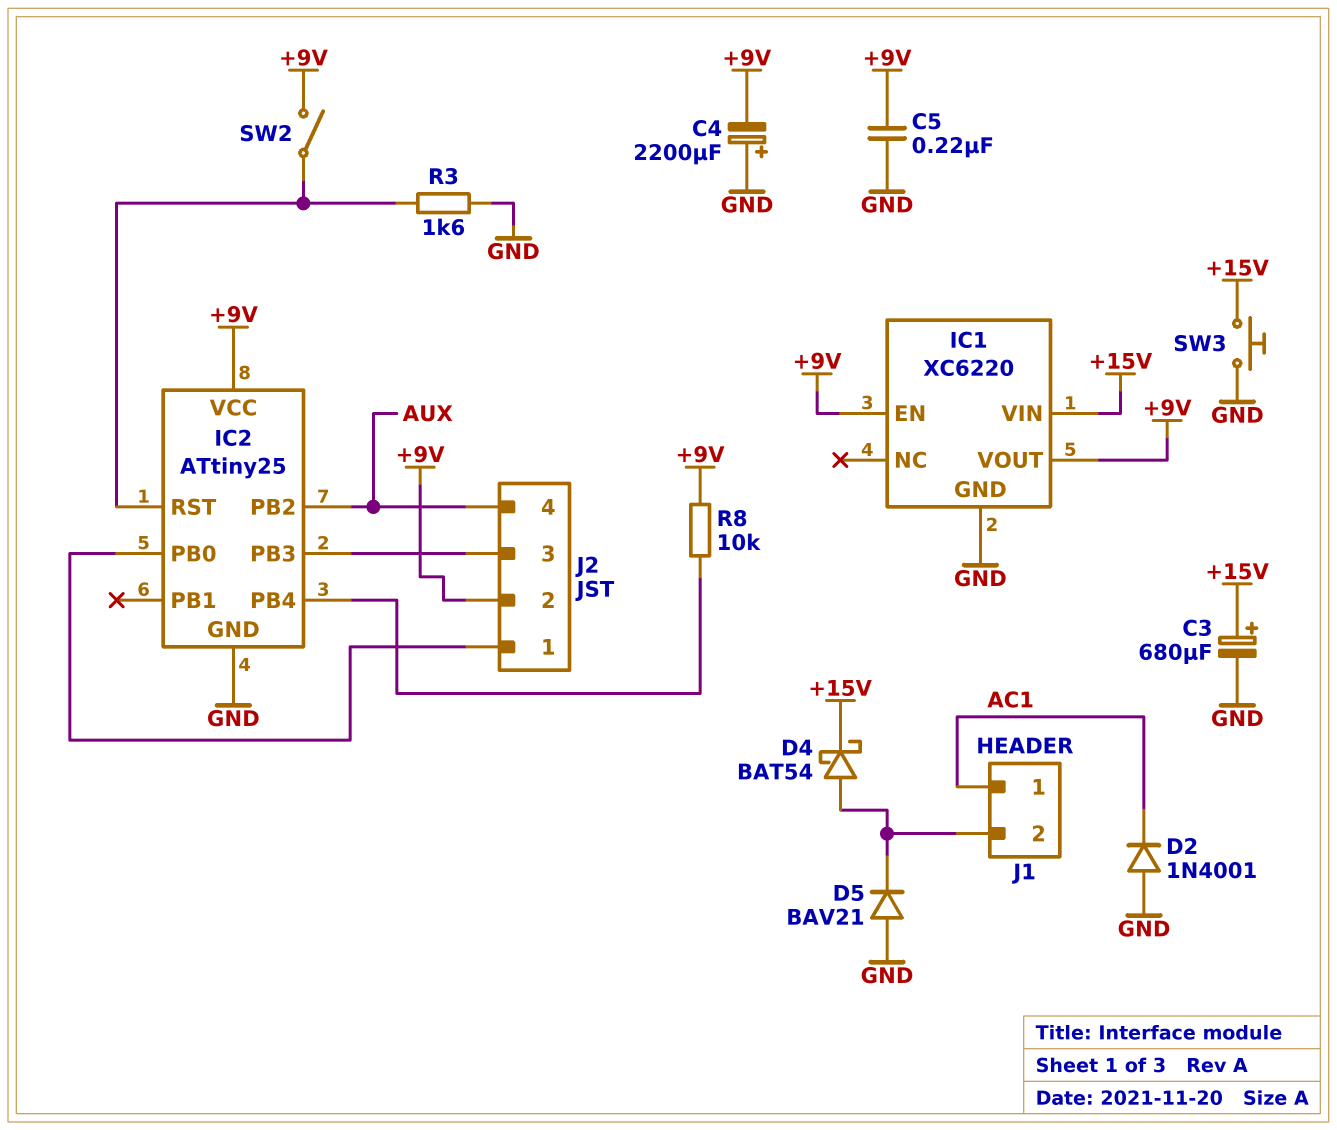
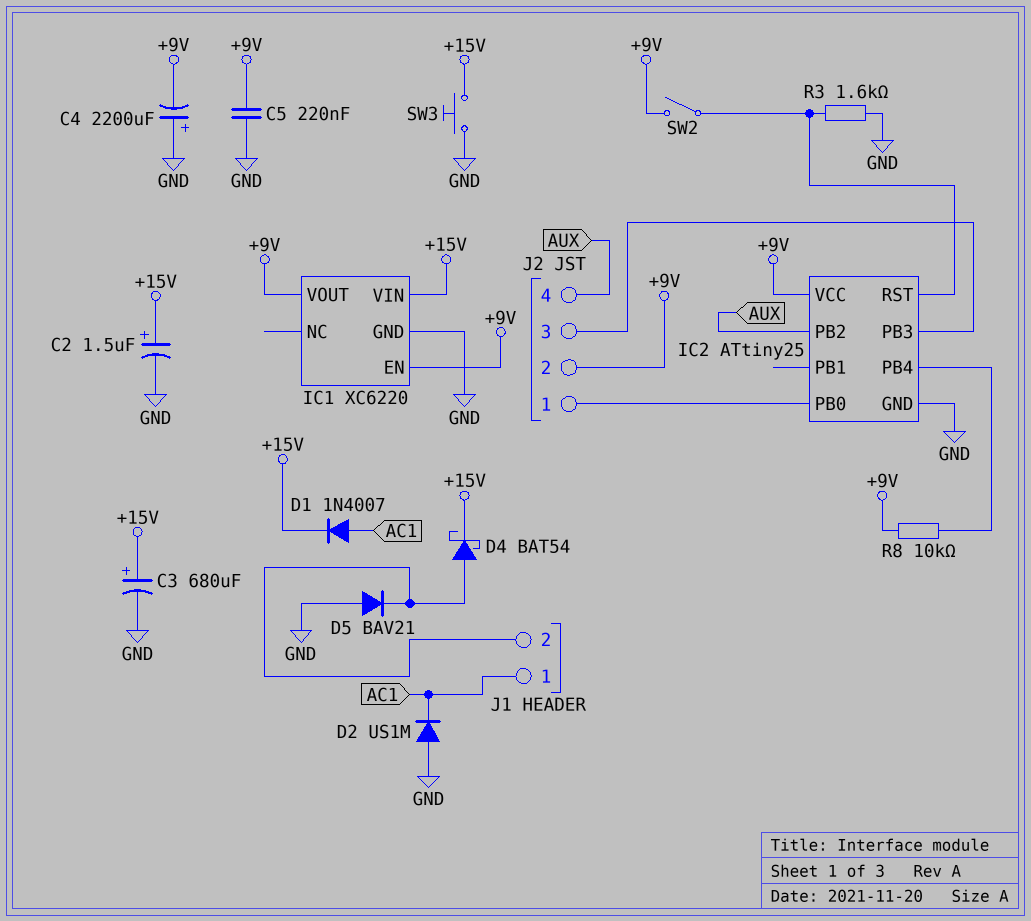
C2: none -> 1.5uF (plus +15V, minus GND)
D1: none -> diode 1N4007 (A AC1, K +15V)
D2: diode 1N4001 (A GND, K AC1) -> diode US1M (A GND, K AC1)

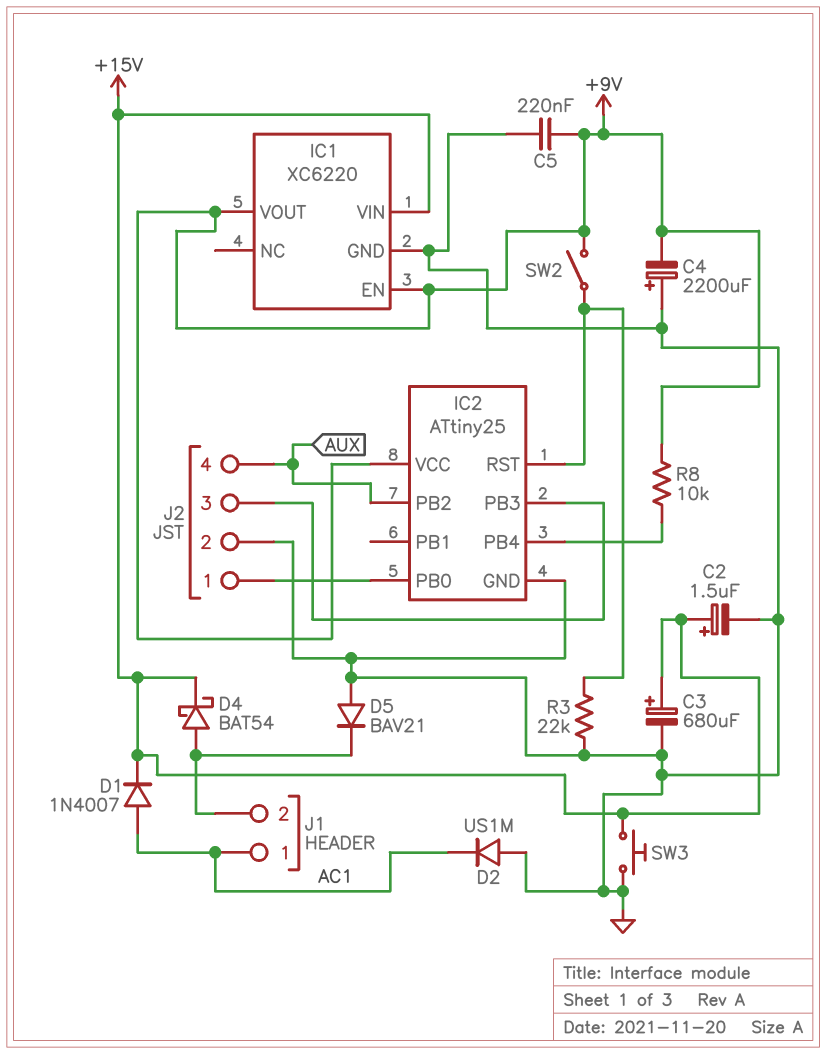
J2 pin 2: +9V -> GND
R3: 1.6k (GND, IC2/RST) -> 22k (GND, IC2/RST)

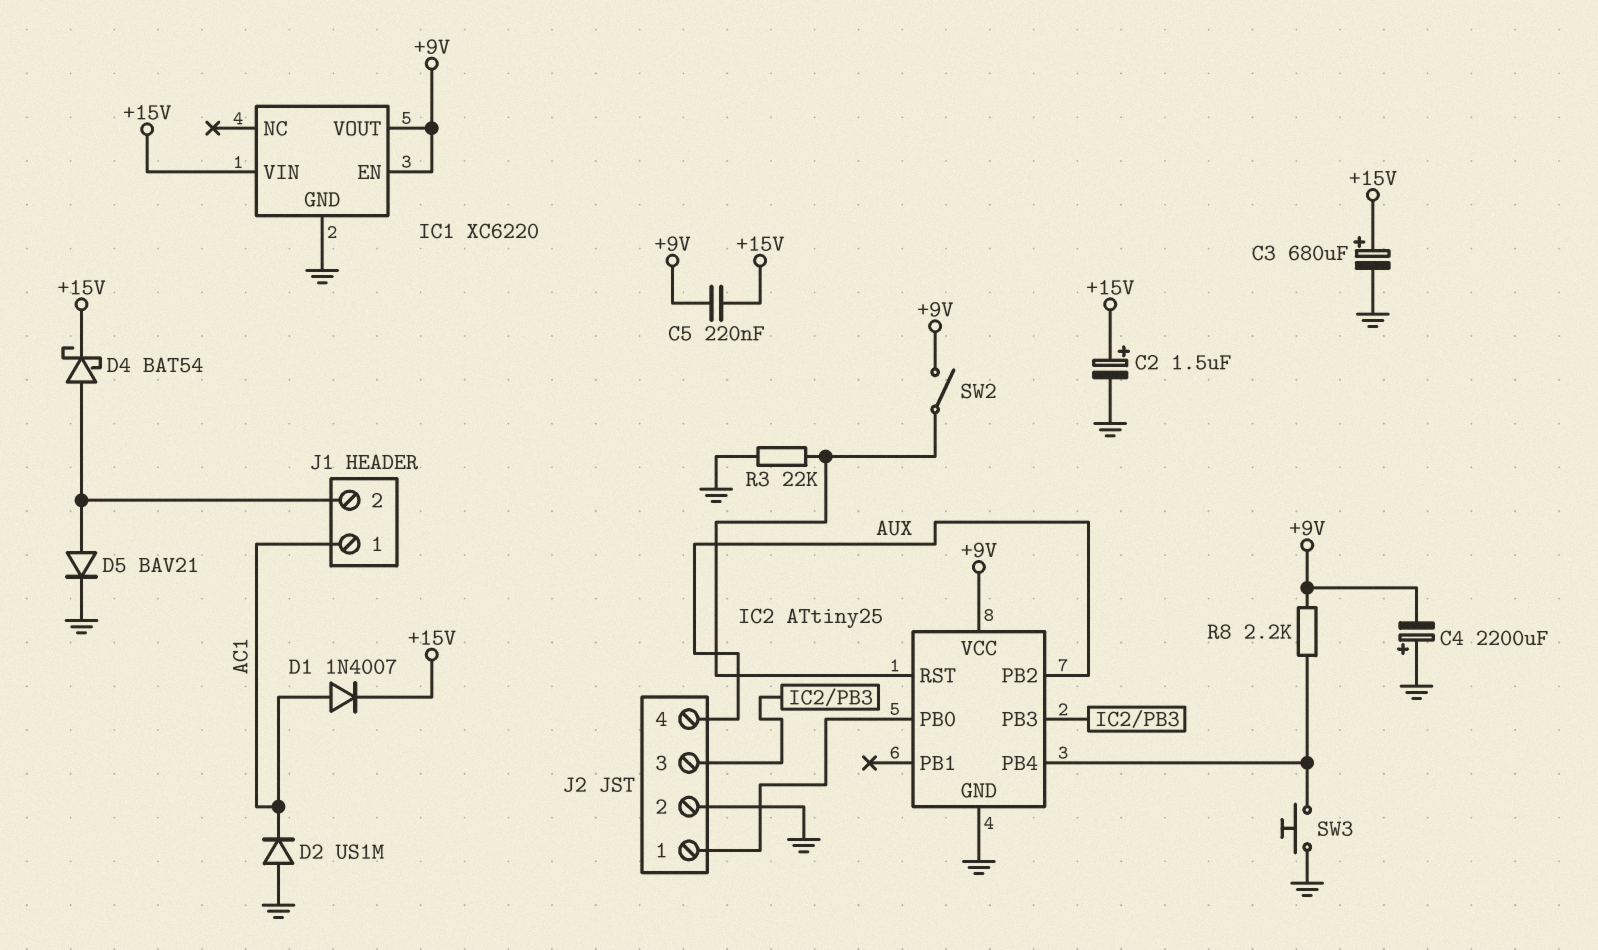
C5: 220nF (+9V, GND) -> 220nF (+9V, +15V)
D5: diode BAV21 (A GND, K J1/2) -> diode BAV21 (A J1/2, K GND)
R8: 10k (+9V, IC2/PB4) -> 2.2k (+9V, IC2/PB4)
SW3: button (+15V, GND) -> button (GND, IC2/PB4)

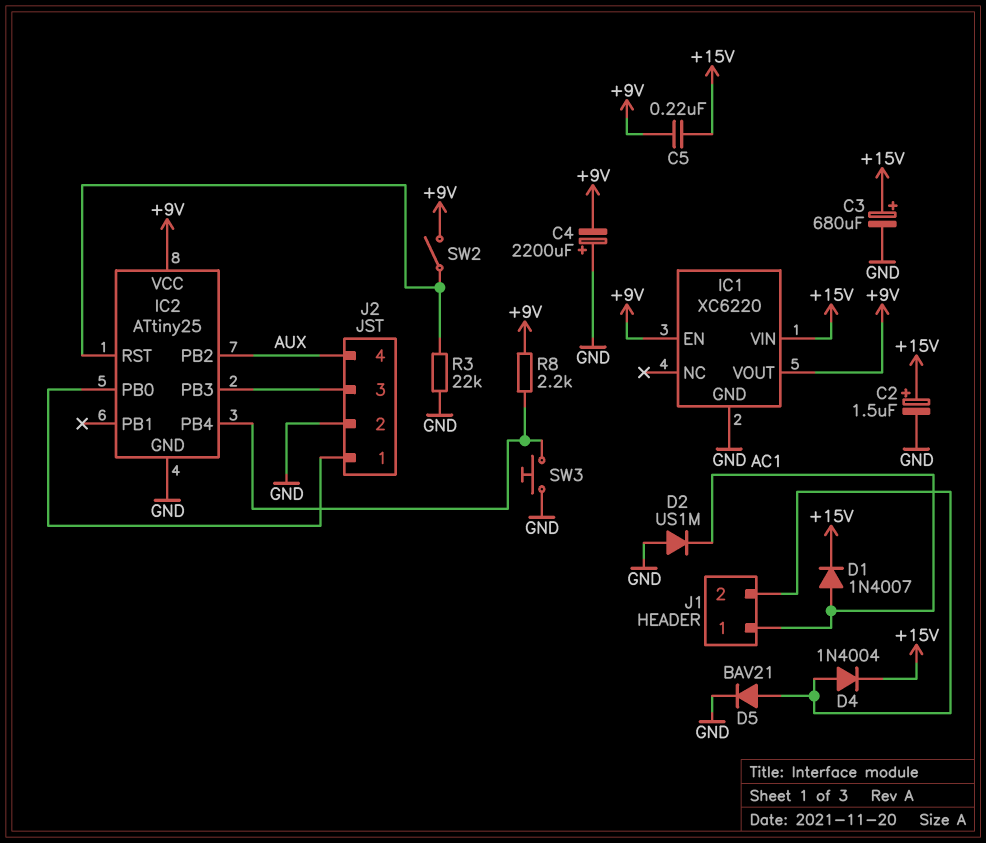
D4: schottky BAT54 (A J1/2, K +15V) -> diode 1N4004 (A J1/2, K +15V)

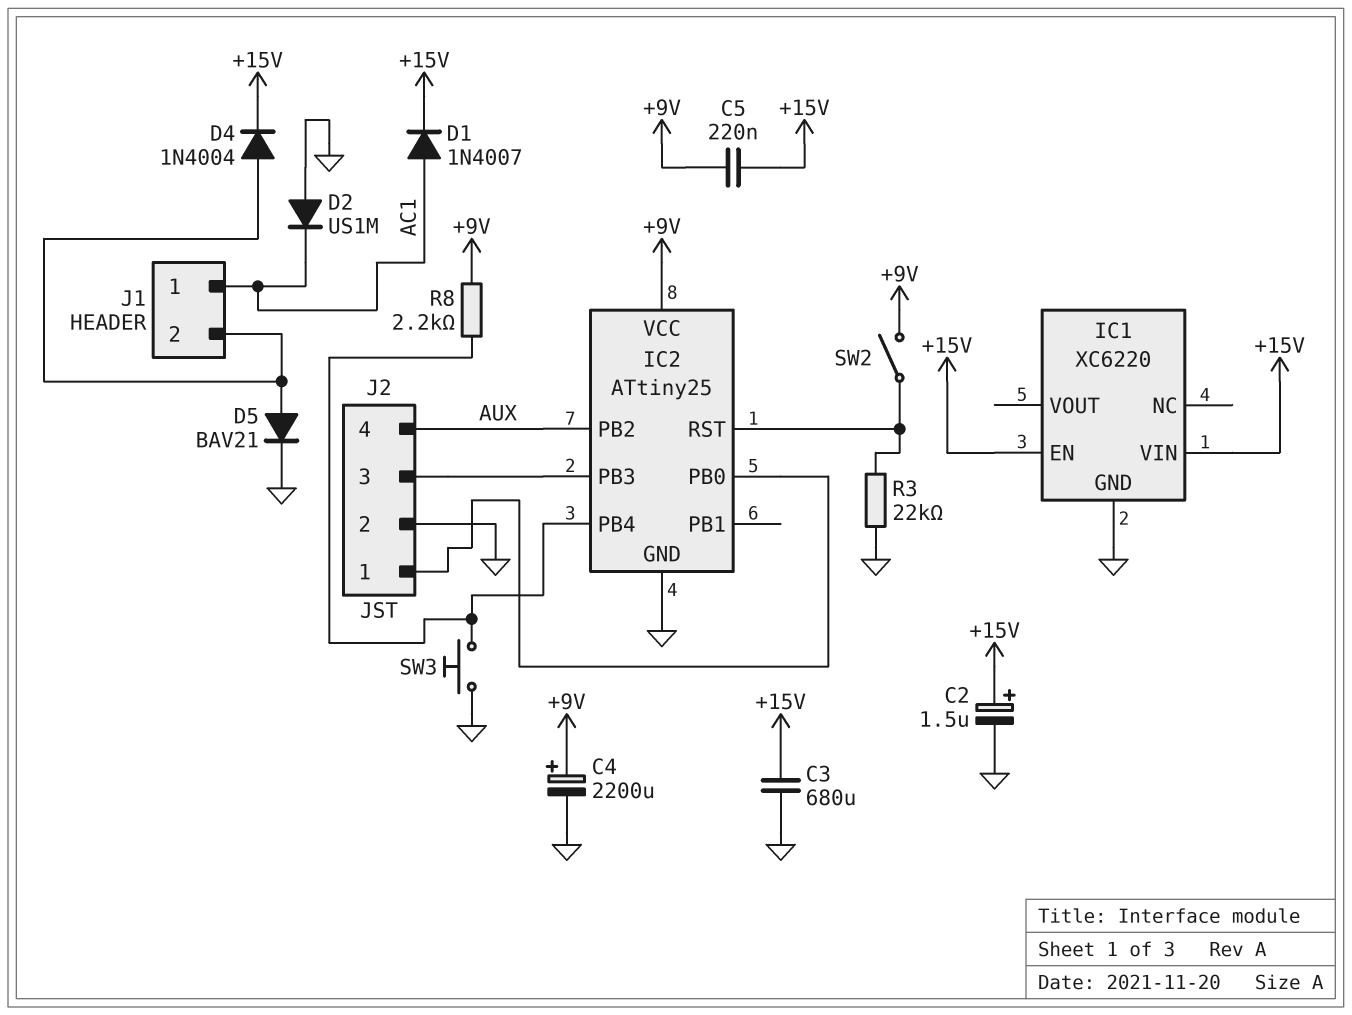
C3: 680uF (plus +15V, minus GND) -> 680uF (+15V, GND)
C4: 2200uF (plus GND, minus +9V) -> 2200uF (plus +9V, minus GND)
IC1 pin EN: +9V -> +15V
IC1 pin VOUT: +9V -> none

